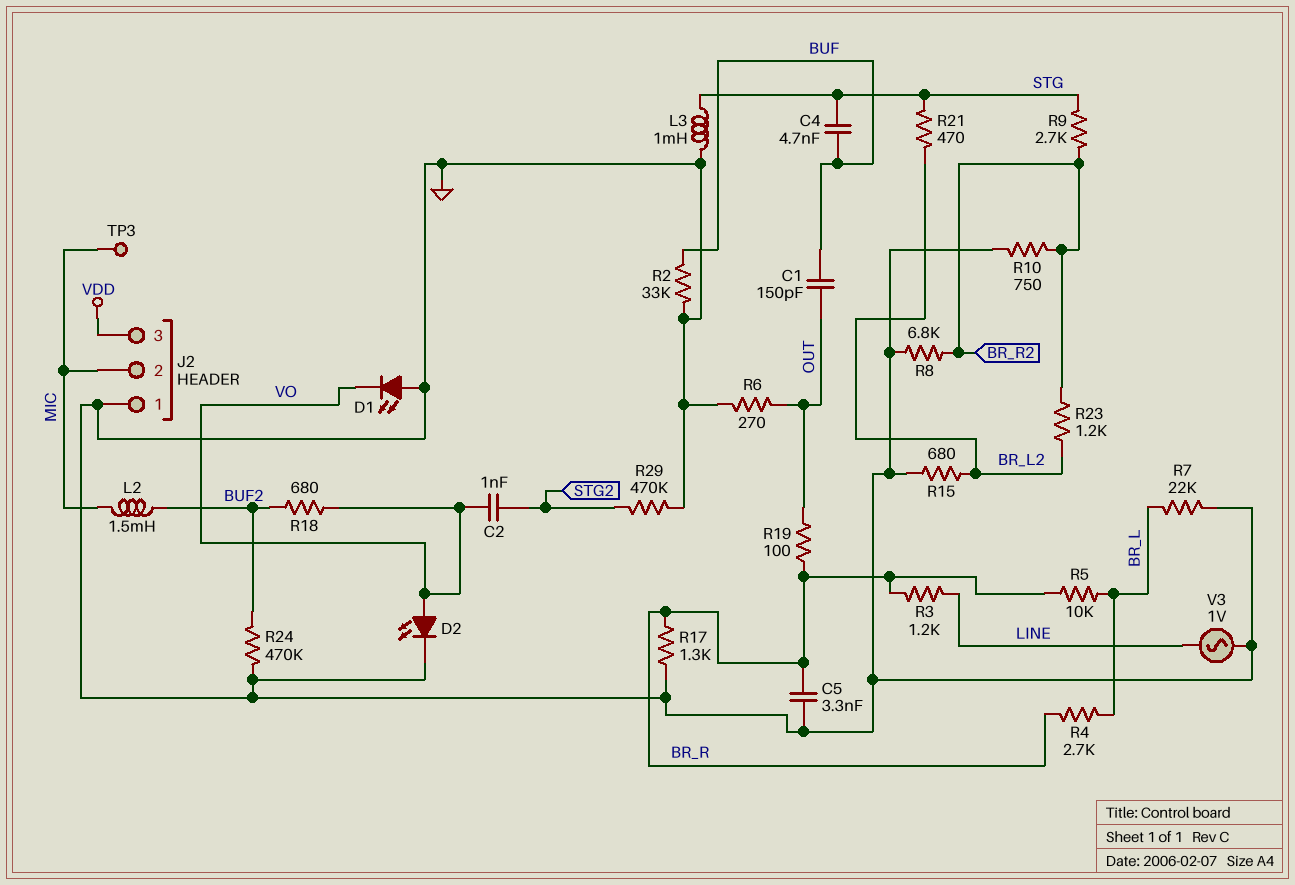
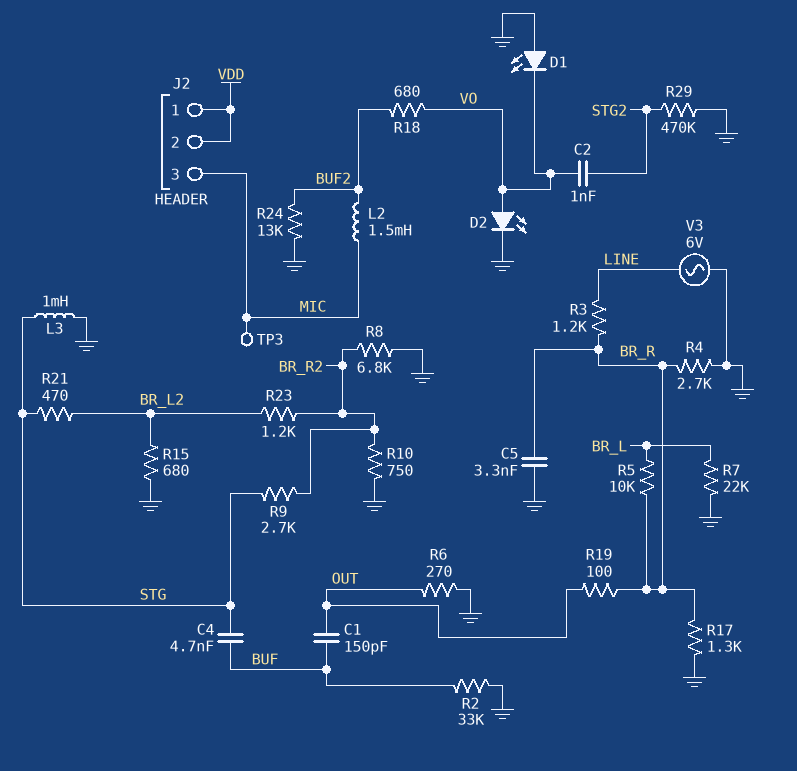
J2 pin 1: GND -> VDD
J2 pin 2: MIC -> VDD
J2 pin 3: VDD -> MIC
R4: 2.7k (BR_L, BR_R) -> 2.7k (BR_R, GND)
R24: 470k (BUF2, GND) -> 13k (BUF2, GND)
V3: AC 1V (GND, LINE) -> AC 6V (GND, LINE)

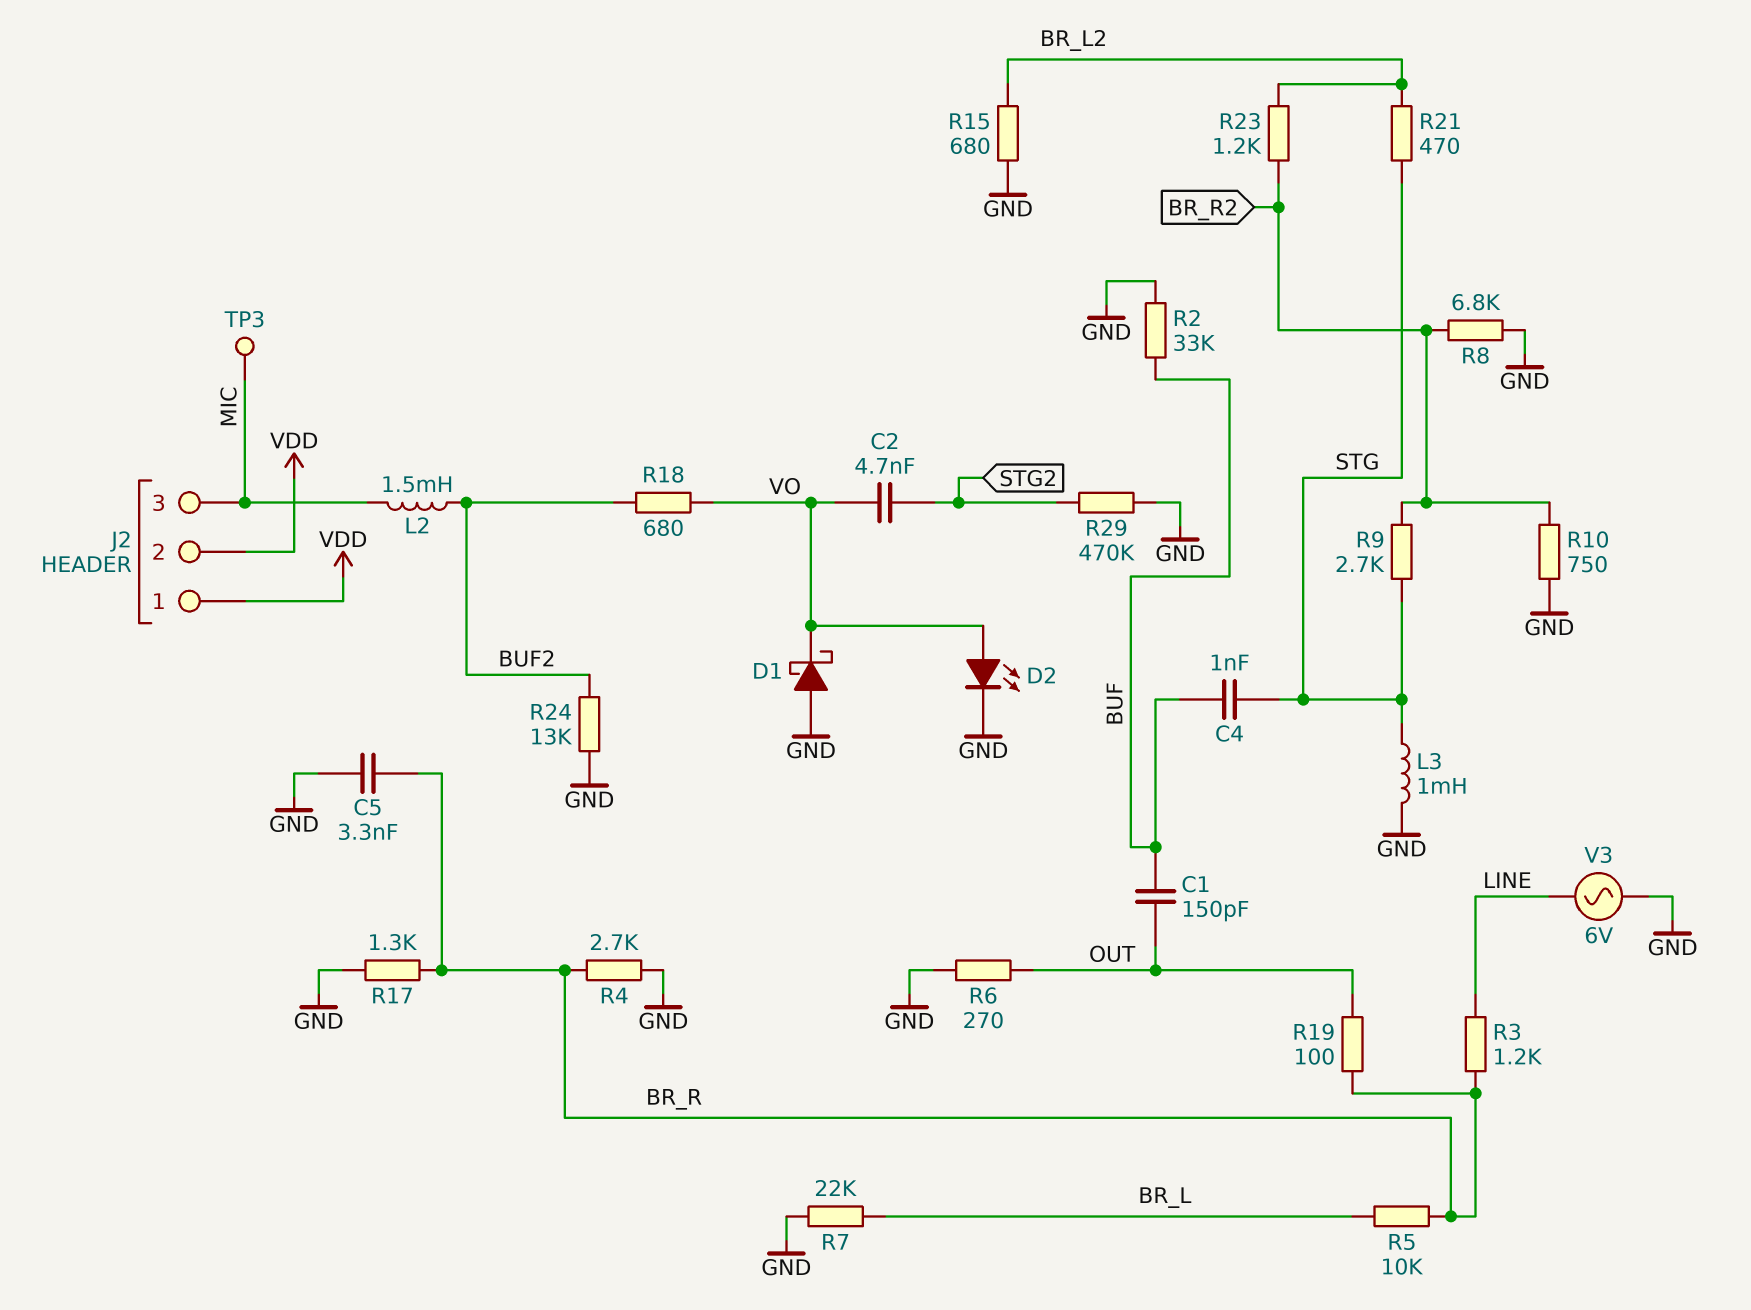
C2: 1nF (STG2, VO) -> 4.7nF (STG2, VO)
C4: 4.7nF (BUF, STG) -> 1nF (BUF, STG)
D1: LED (A GND, K VO) -> schottky (A GND, K VO)

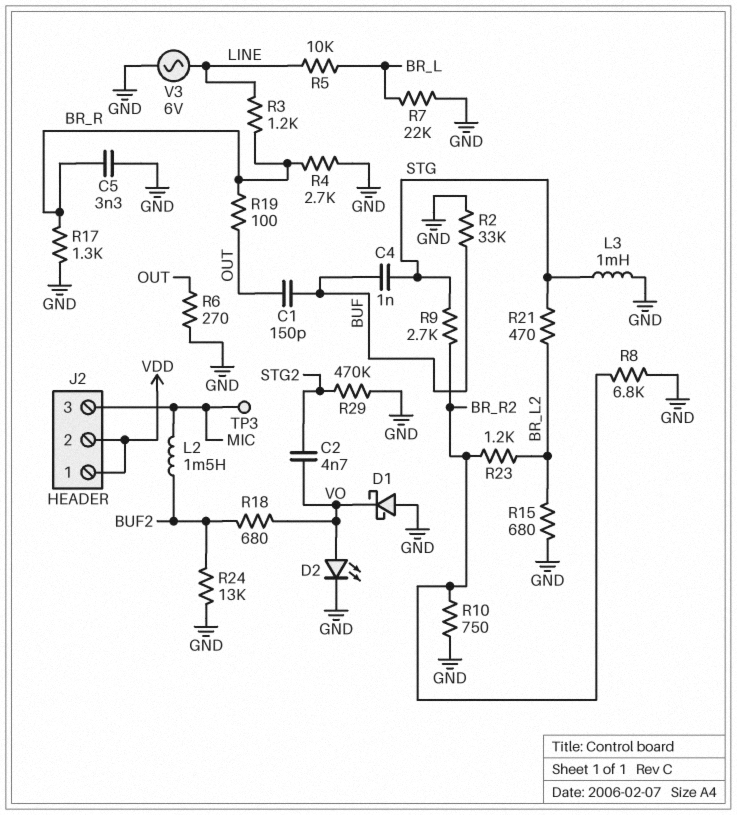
R5: 10k (BR_L, BR_R) -> 10k (BR_L, LINE)

